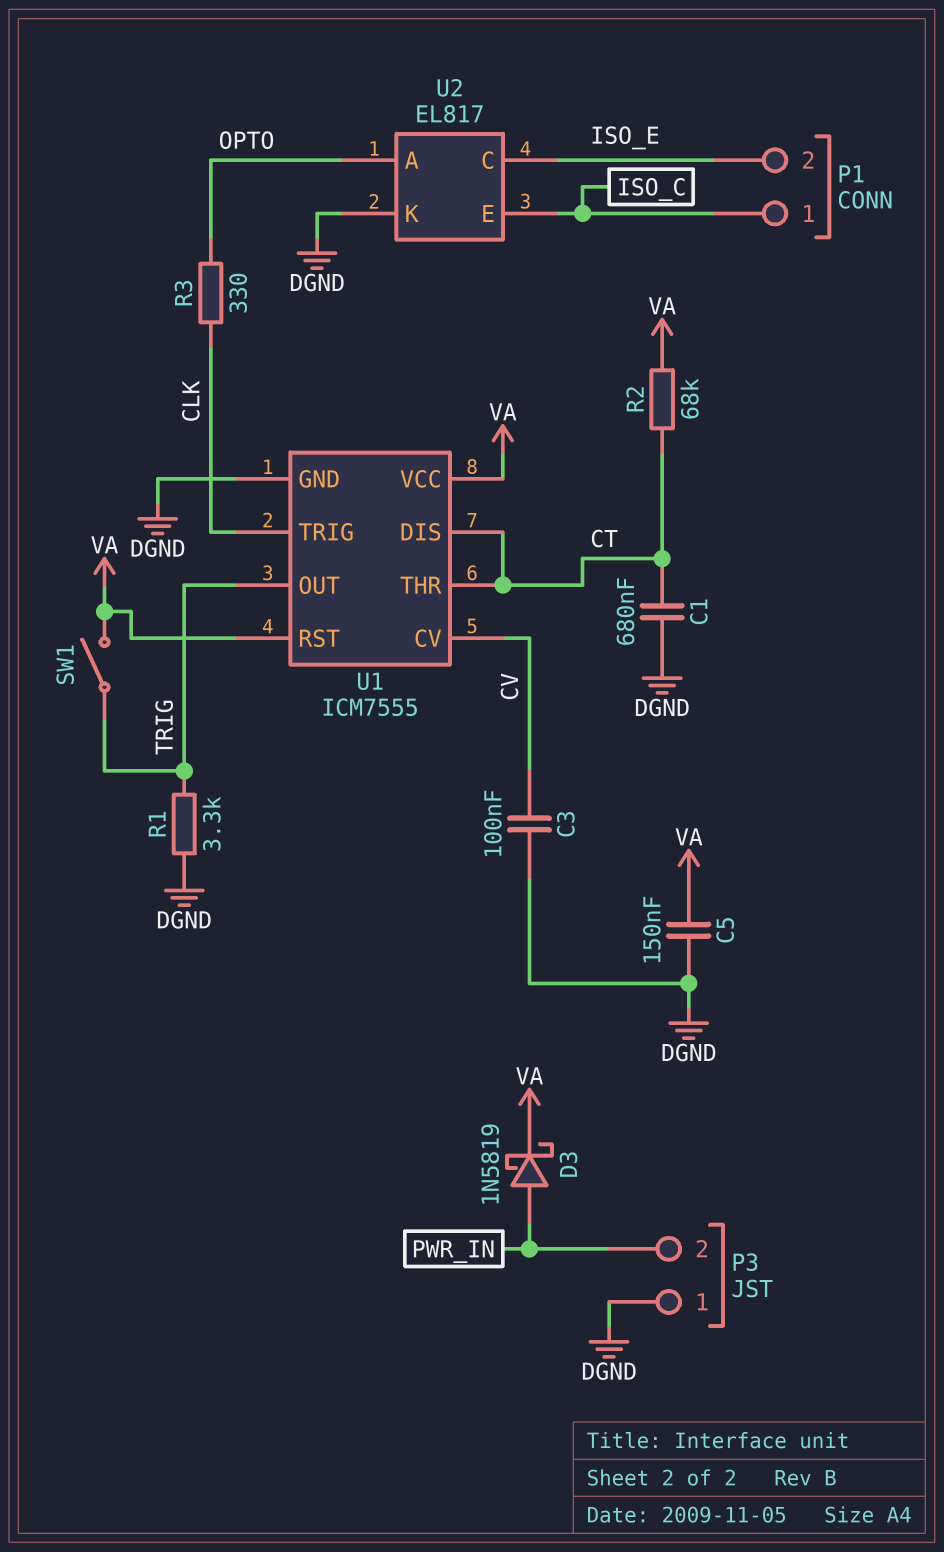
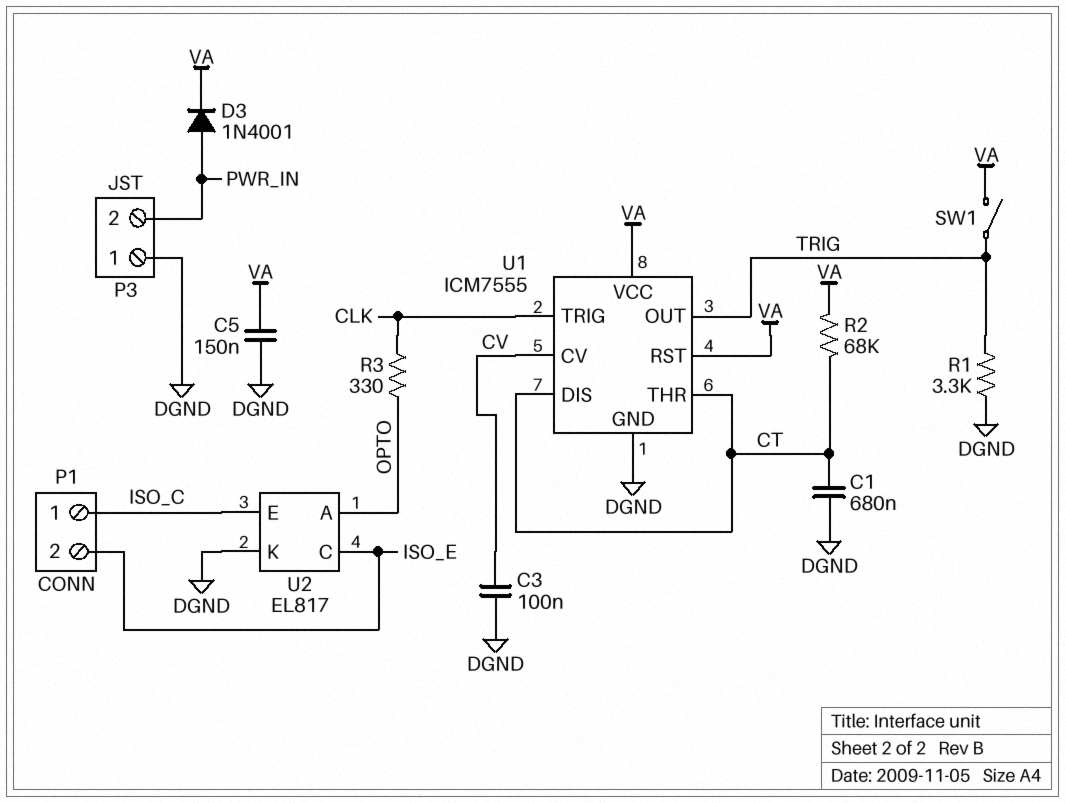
D3: schottky 1N5819 (A PWR_IN, K VA) -> diode 1N4001 (A PWR_IN, K VA)

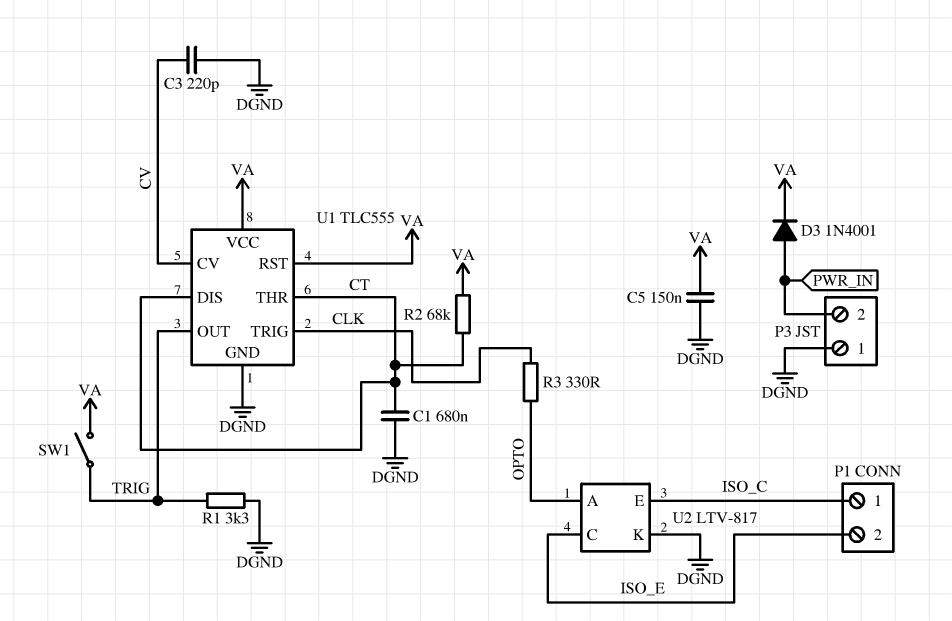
C3: 100nF (CV, DGND) -> 220pF (CV, DGND)
U1: ICM7555 -> TLC555
U2: EL817 -> LTV-817

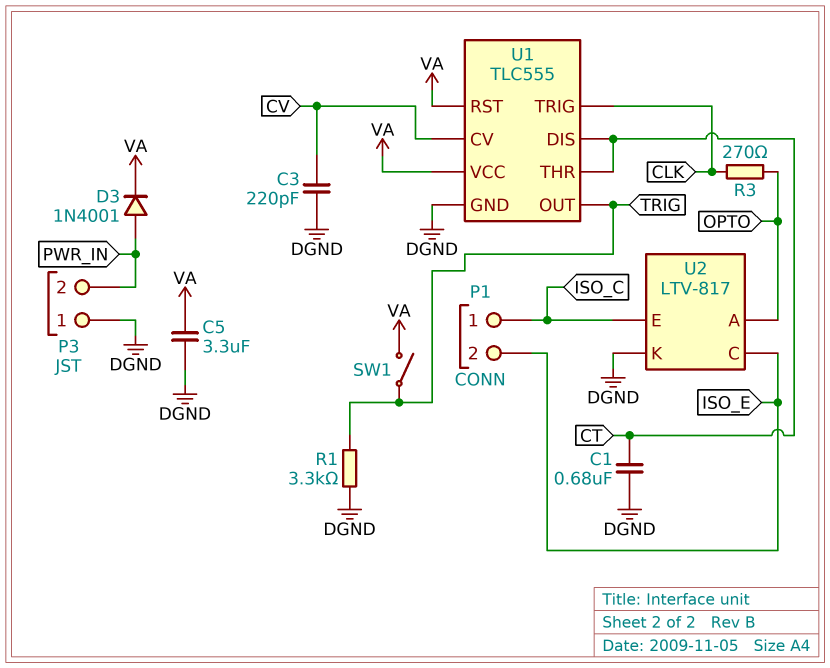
C5: 150nF (DGND, VA) -> 3.3uF (DGND, VA)
R2: 68k (CT, VA) -> none
R3: 330 (CLK, OPTO) -> 270 (CLK, OPTO)

